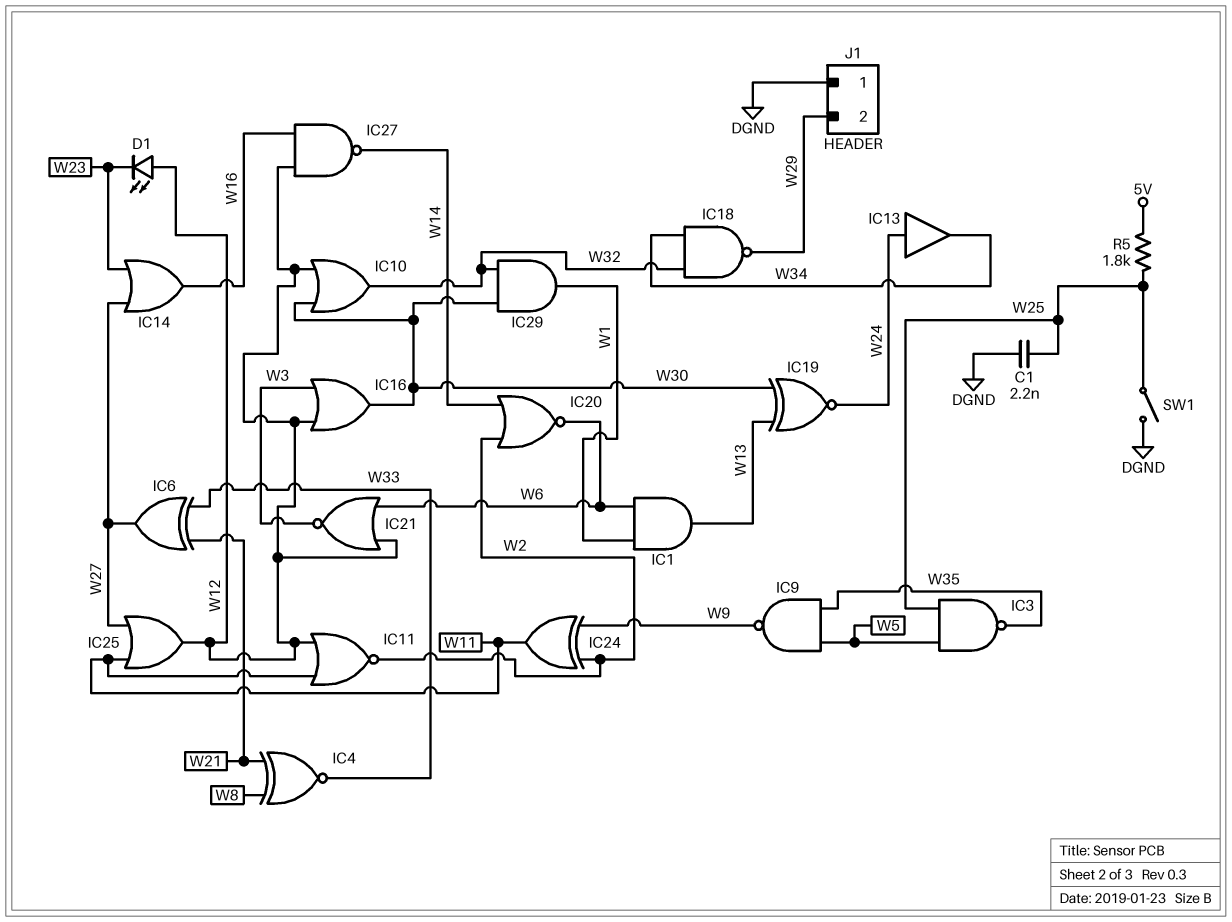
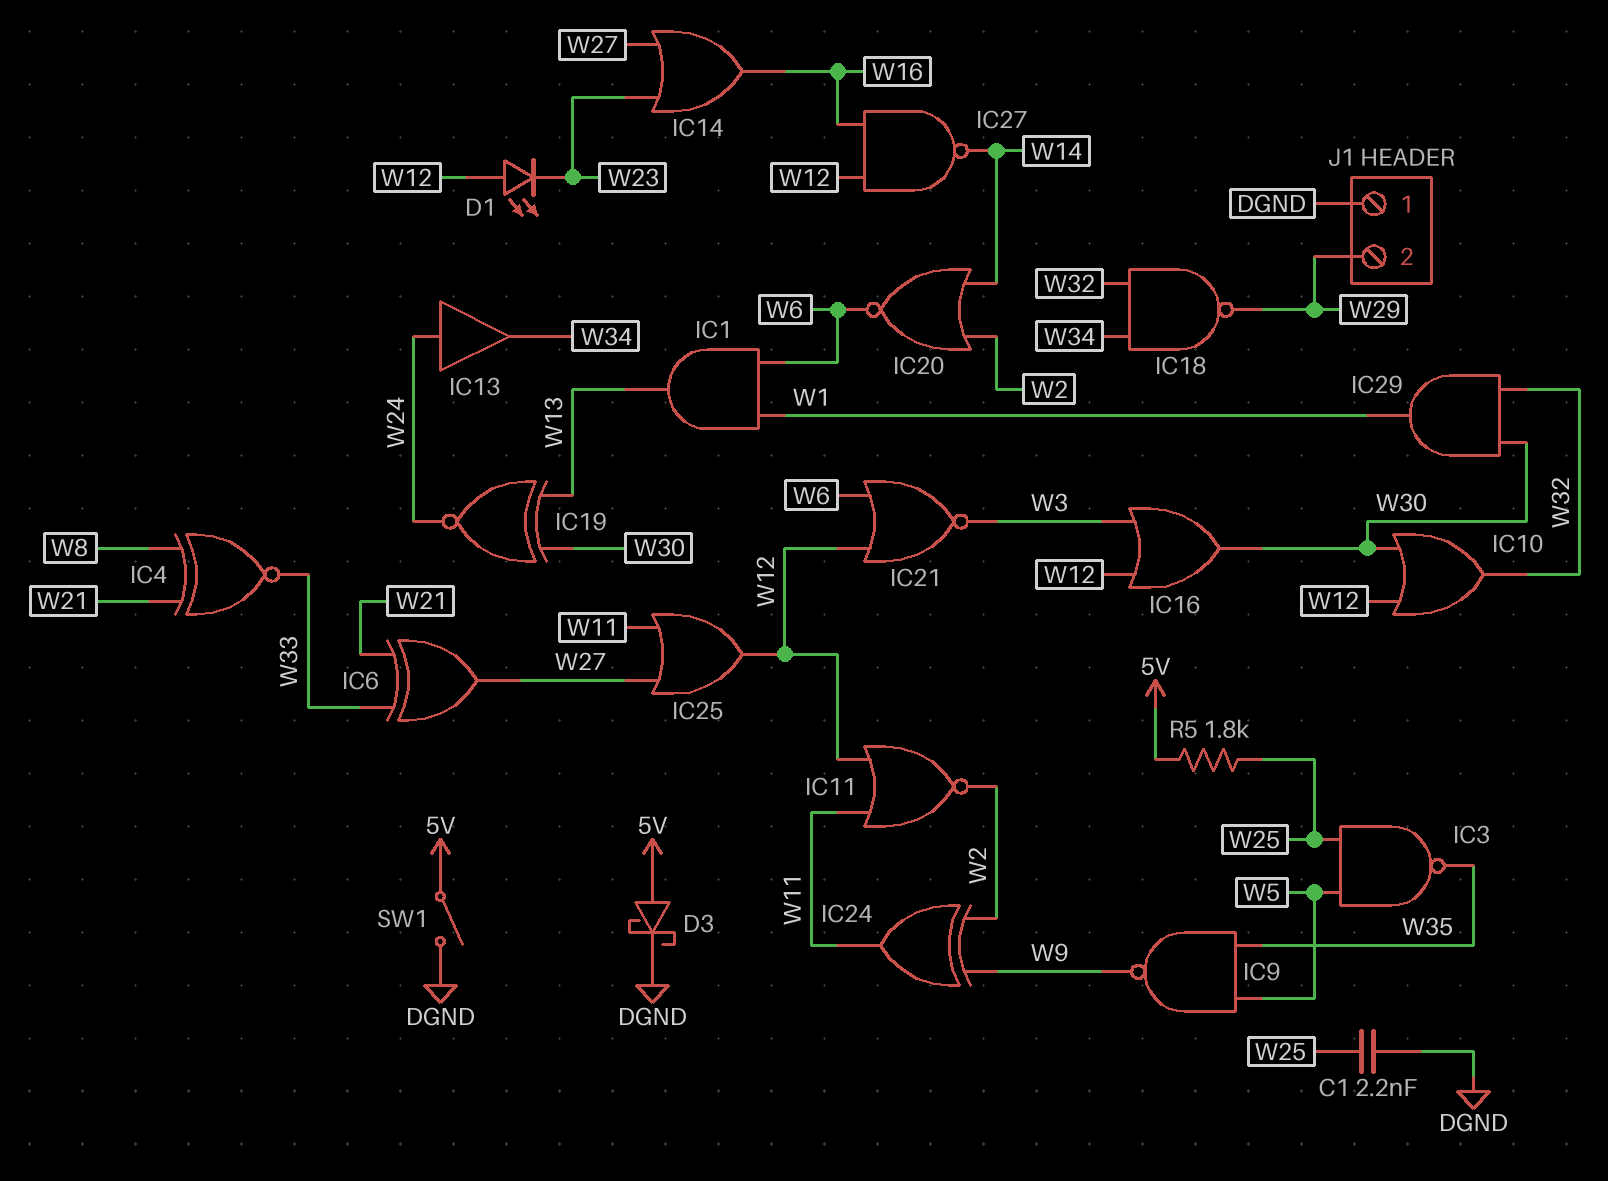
D3: none -> schottky (A 5V, K DGND)
SW1: switch (DGND, W25) -> switch (5V, DGND)

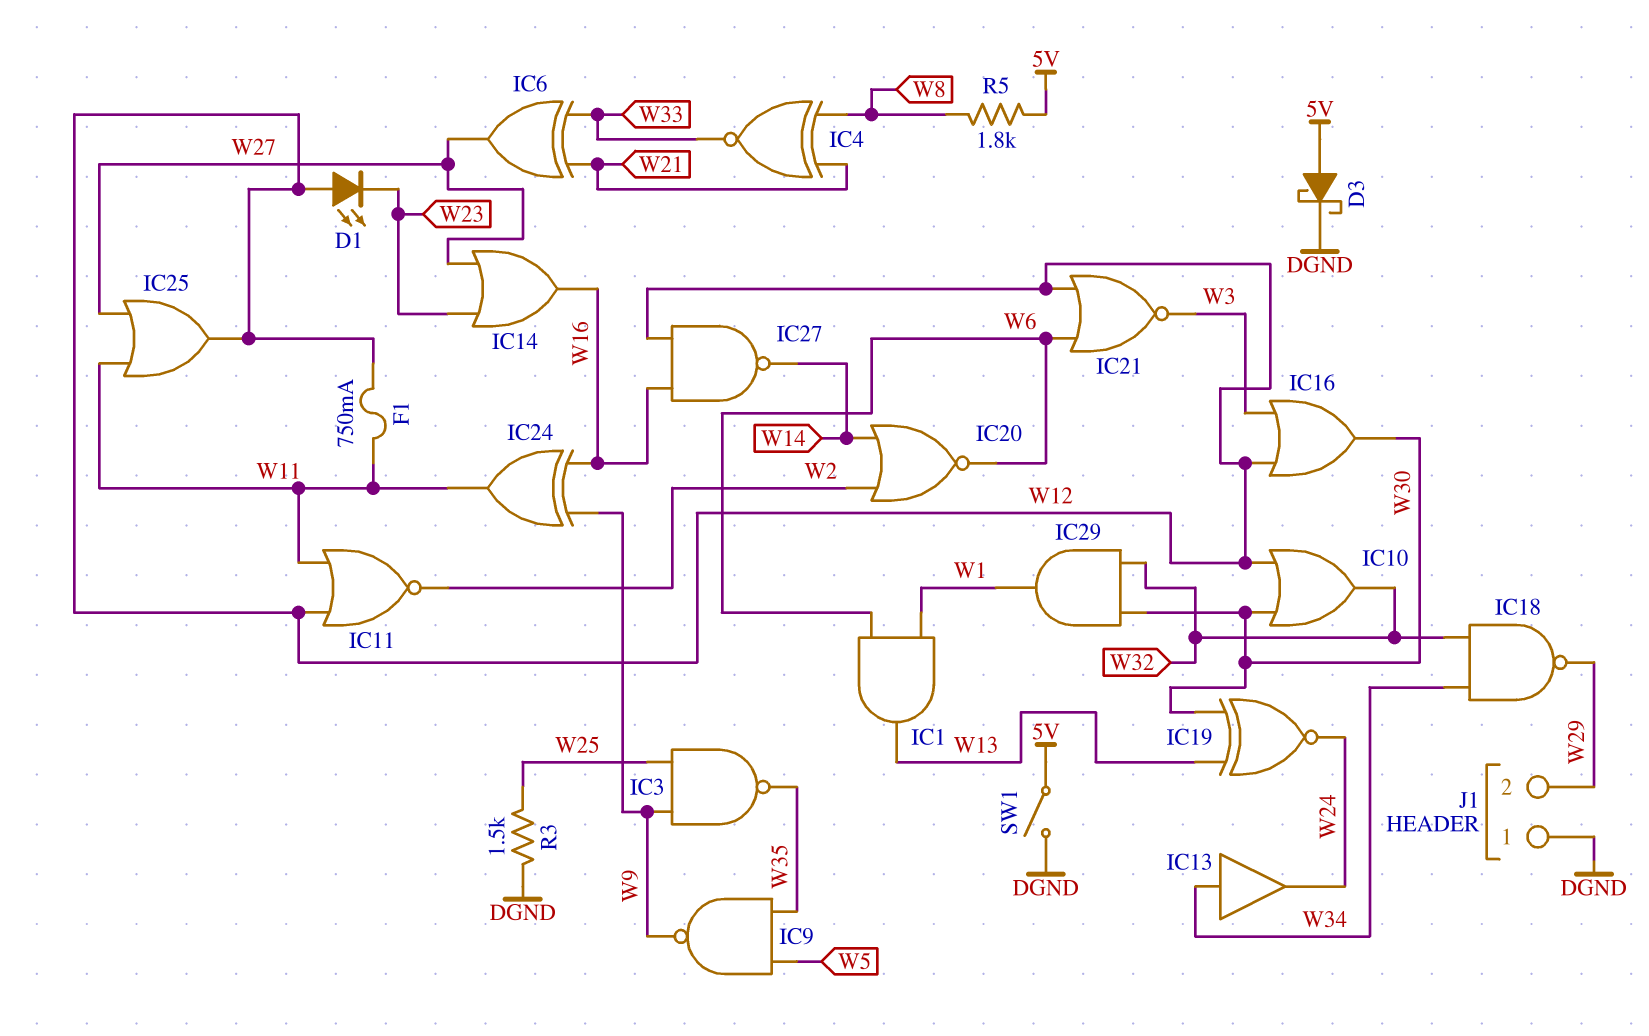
C1: 2.2nF (DGND, W25) -> none
F1: none -> 750mA (W11, W12)
IC3: NAND (in W5, in W25, out W35) -> NAND (in W9, in W25, out W35)
IC13: buffer (in W24, out W34) -> buffer (in W34, out W24)
IC24: XOR (in W2, in W9, out W11) -> XOR (in W9, in W16, out W11)
R3: none -> 1.5k (DGND, W25)
R5: 1.8k (5V, W25) -> 1.8k (5V, W8)

